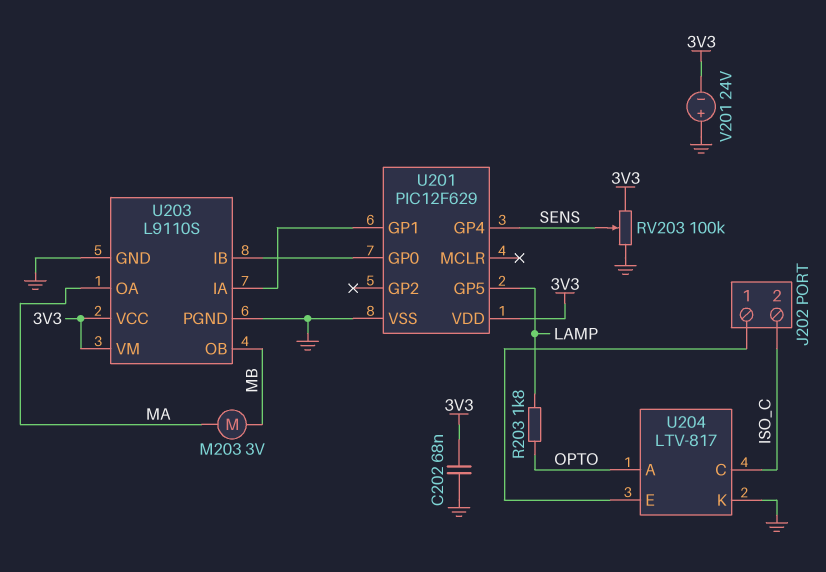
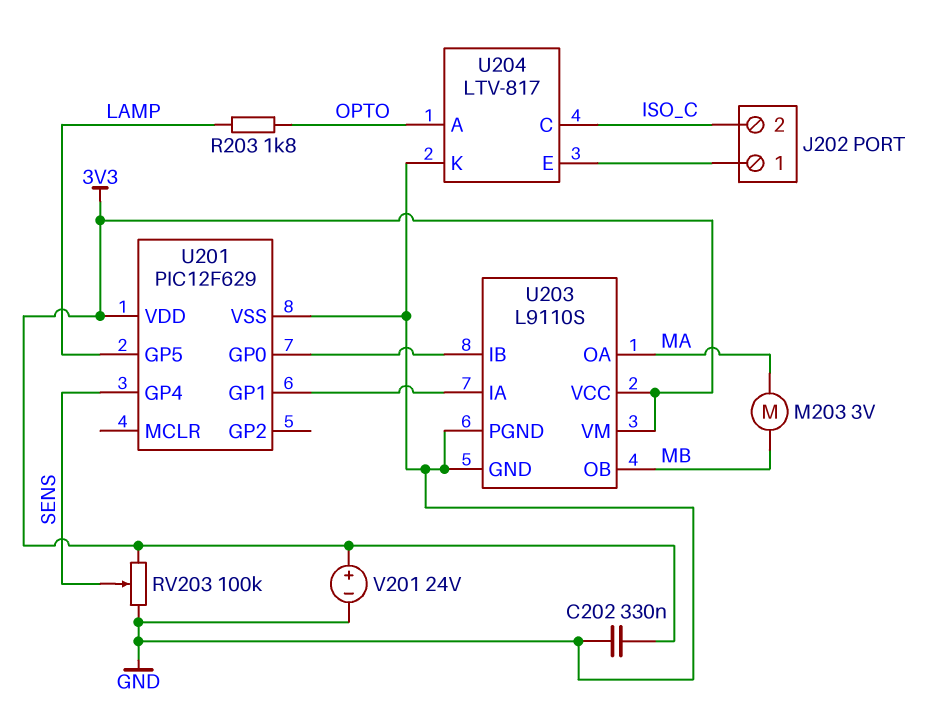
C202: 68nF (3V3, GND) -> 330nF (3V3, GND)
V201: 24V (plus GND, minus 3V3) -> 24V (plus 3V3, minus GND)

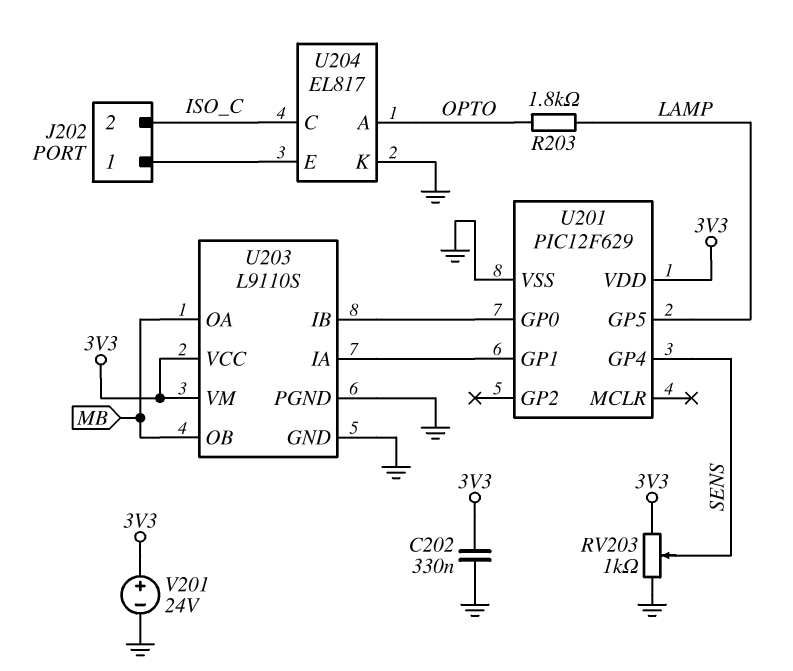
M203: motor 3V (MA, MB) -> none
RV203: 100k (3V3, GND, wiper SENS) -> 1k (3V3, GND, wiper SENS)
U203 pin OA: MA -> MB
U204: LTV-817 -> EL817

